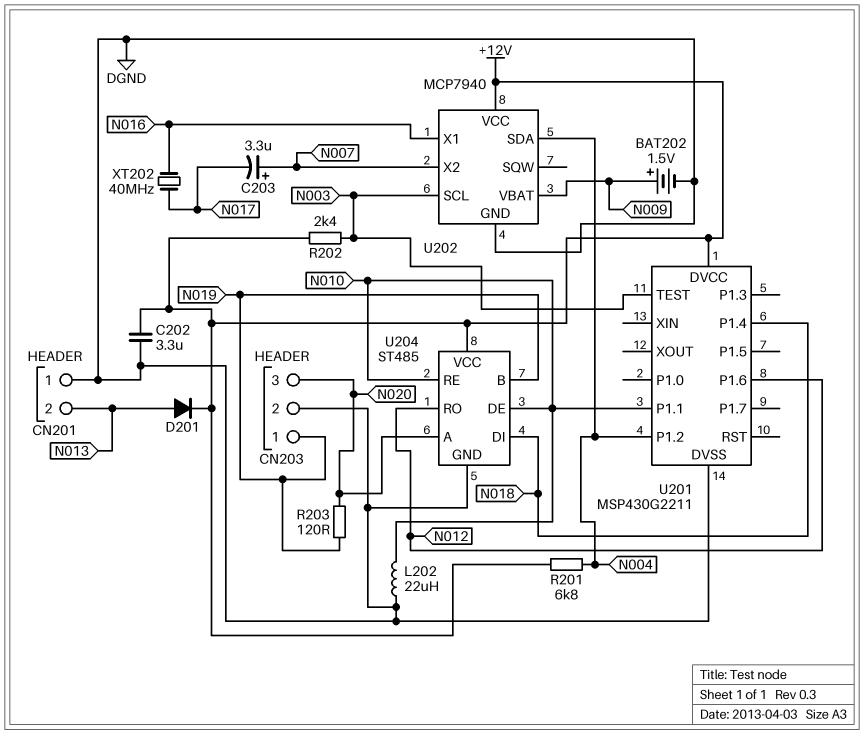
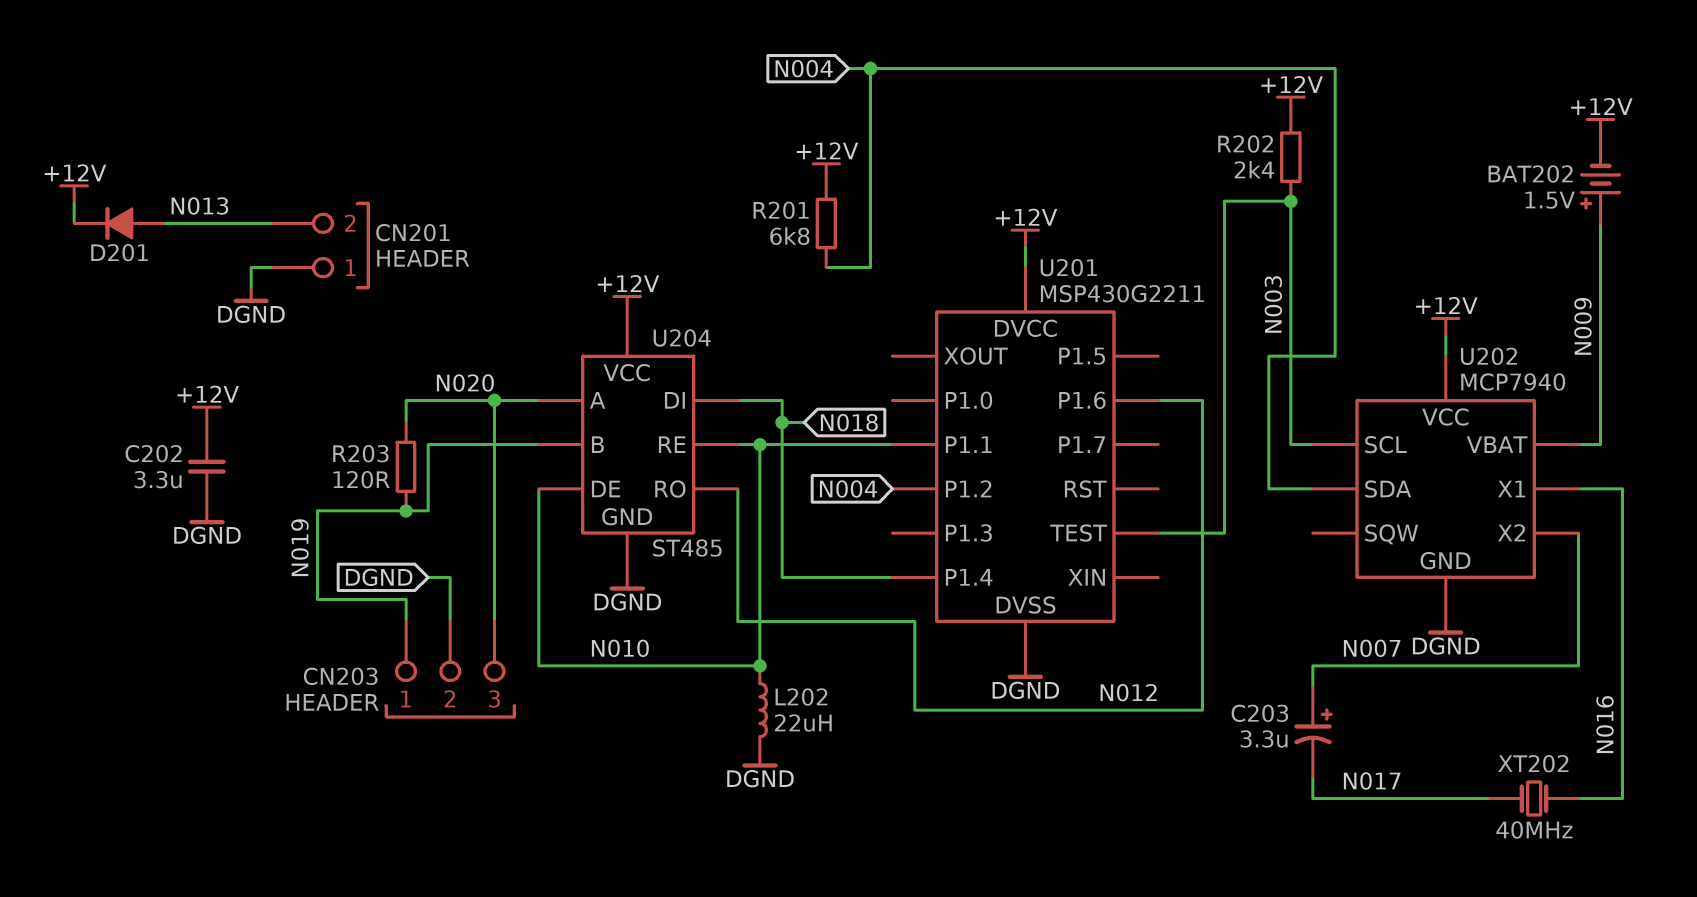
BAT202: 1.5V (plus N009, minus DGND) -> 1.5V (plus N009, minus +12V)

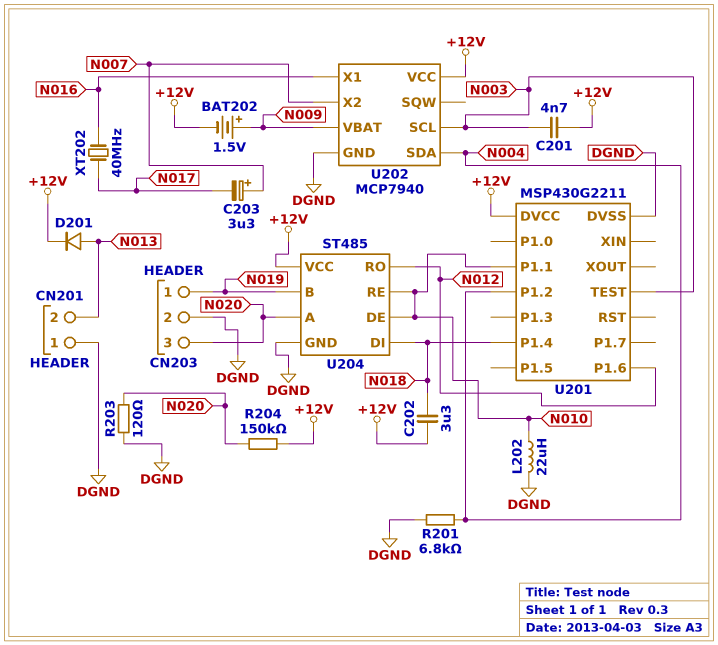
C201: none -> 4.7nF (+12V, N003)
C202: 3.3uF (+12V, DGND) -> 3.3uF (+12V, N018)
R201: 6.8k (+12V, N004) -> 6.8k (DGND, N004)
R202: 2.4k (+12V, N003) -> none
R203: 120 (N019, N020) -> 120 (DGND, N020)
R204: none -> 150k (+12V, N020)

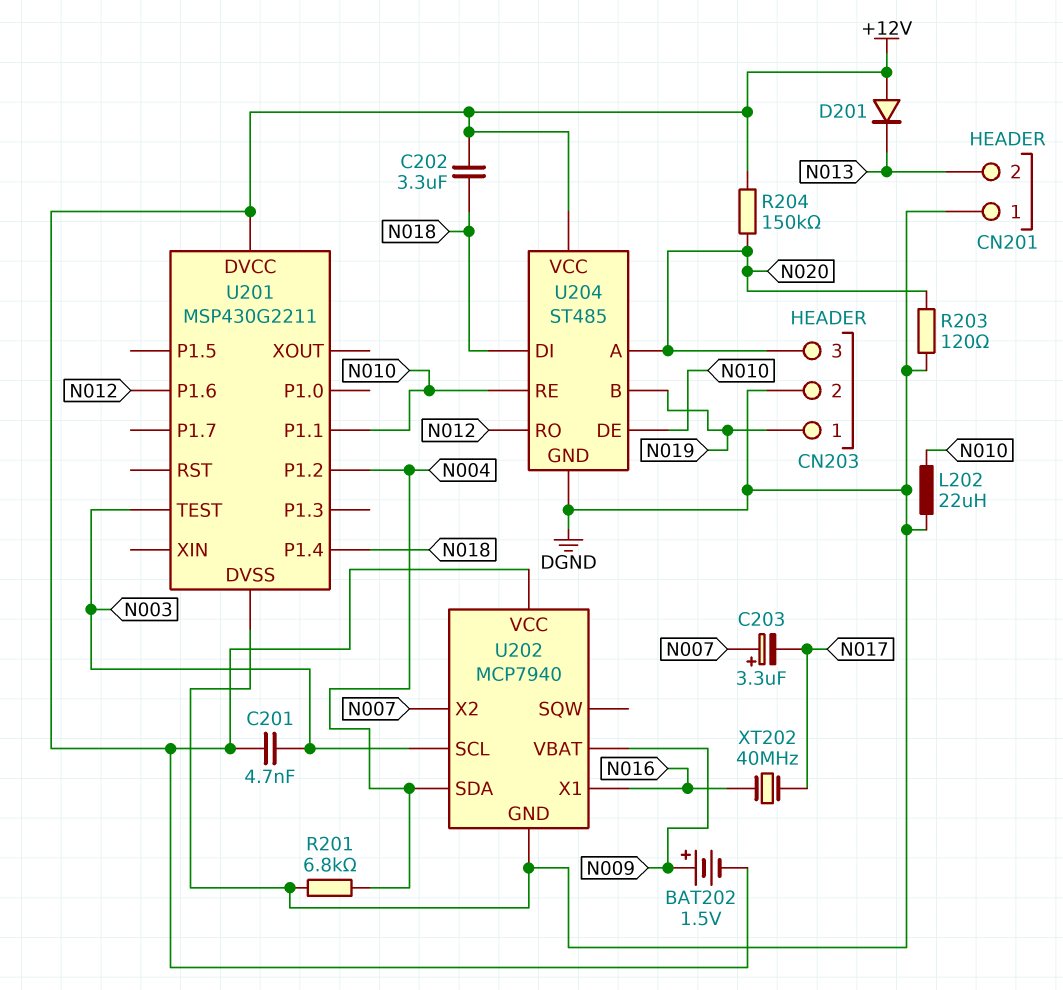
D201: diode (A N013, K +12V) -> diode (A +12V, K N013)

